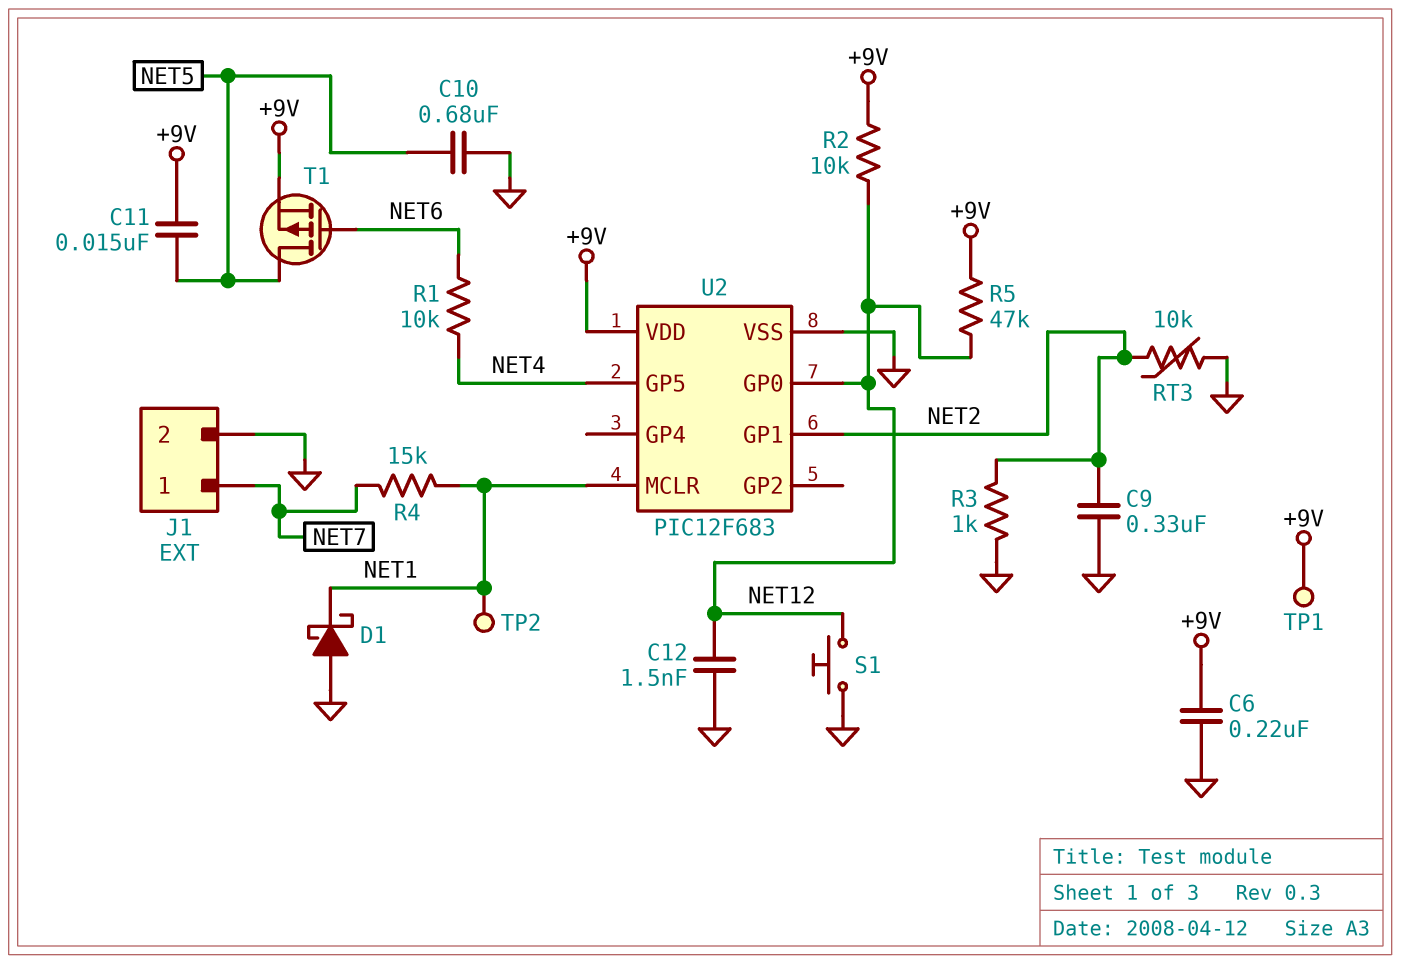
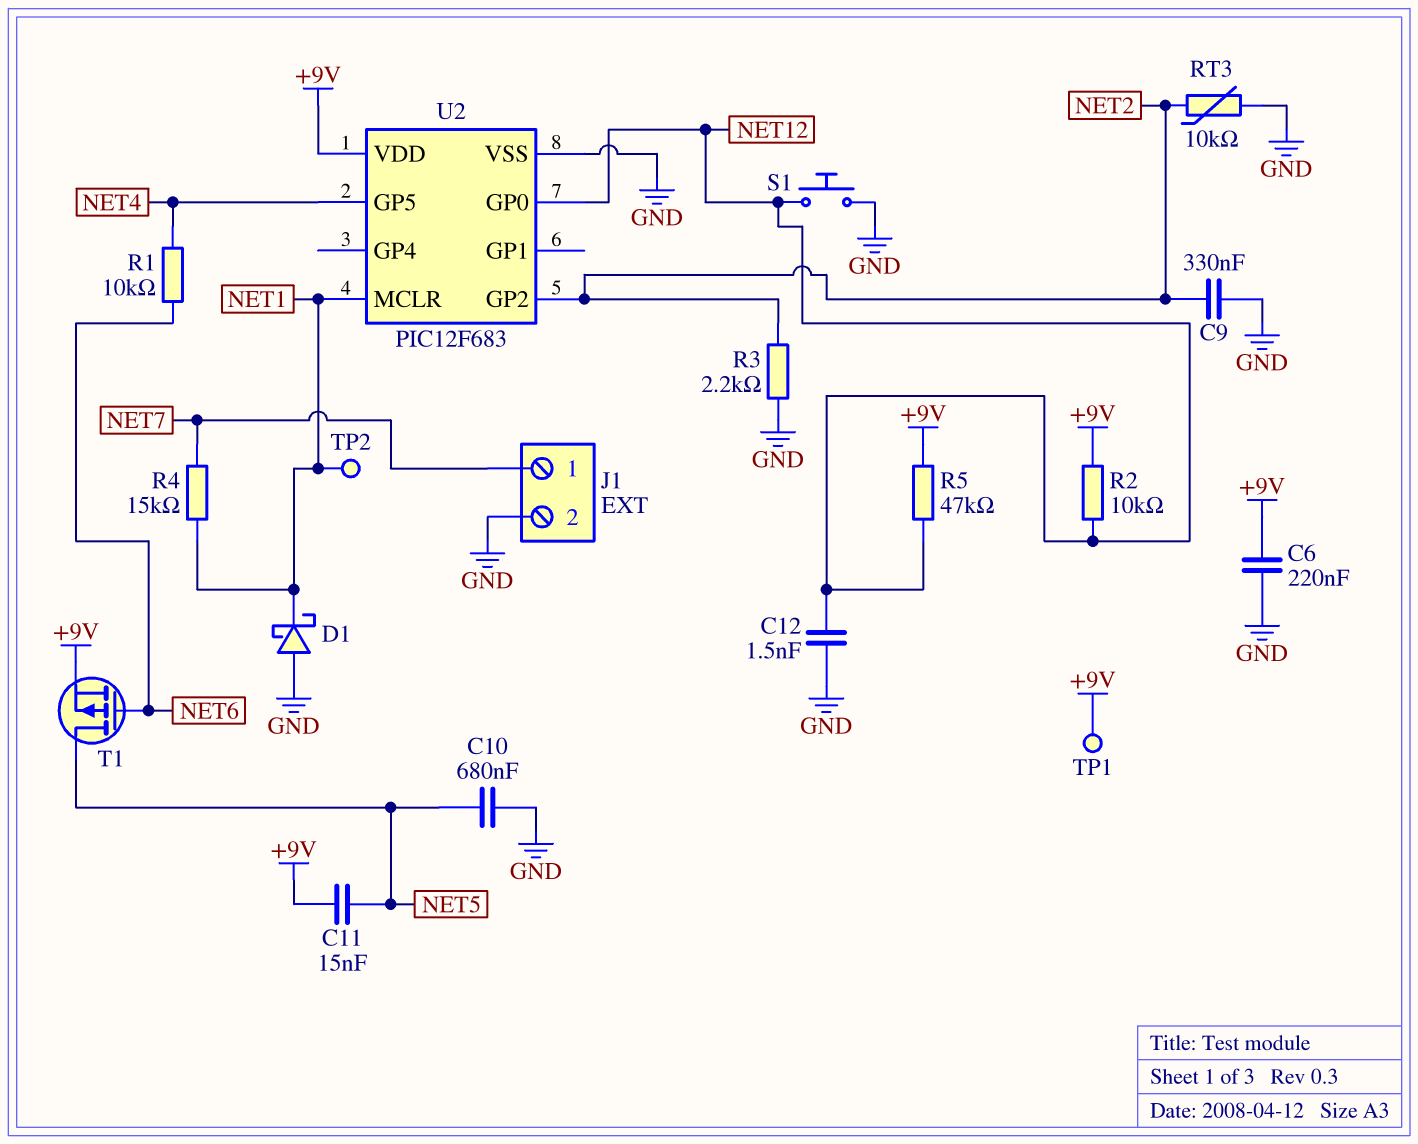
R3: 1k (GND, NET2) -> 2.2k (GND, NET2)
U2 pin GP1: NET2 -> none
U2 pin GP2: none -> NET2

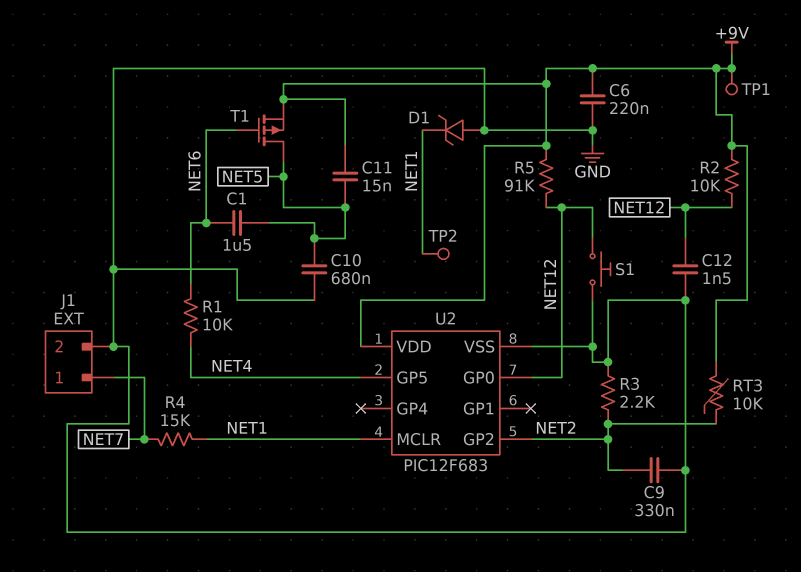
C1: none -> 1.5uF (NET5, NET6)
D1: schottky (A GND, K NET1) -> zener (A GND, K NET1)
R5: 47k (+9V, NET12) -> 91k (+9V, NET12)
RT3: 10k (GND, NET2) -> 10k (+9V, NET2)

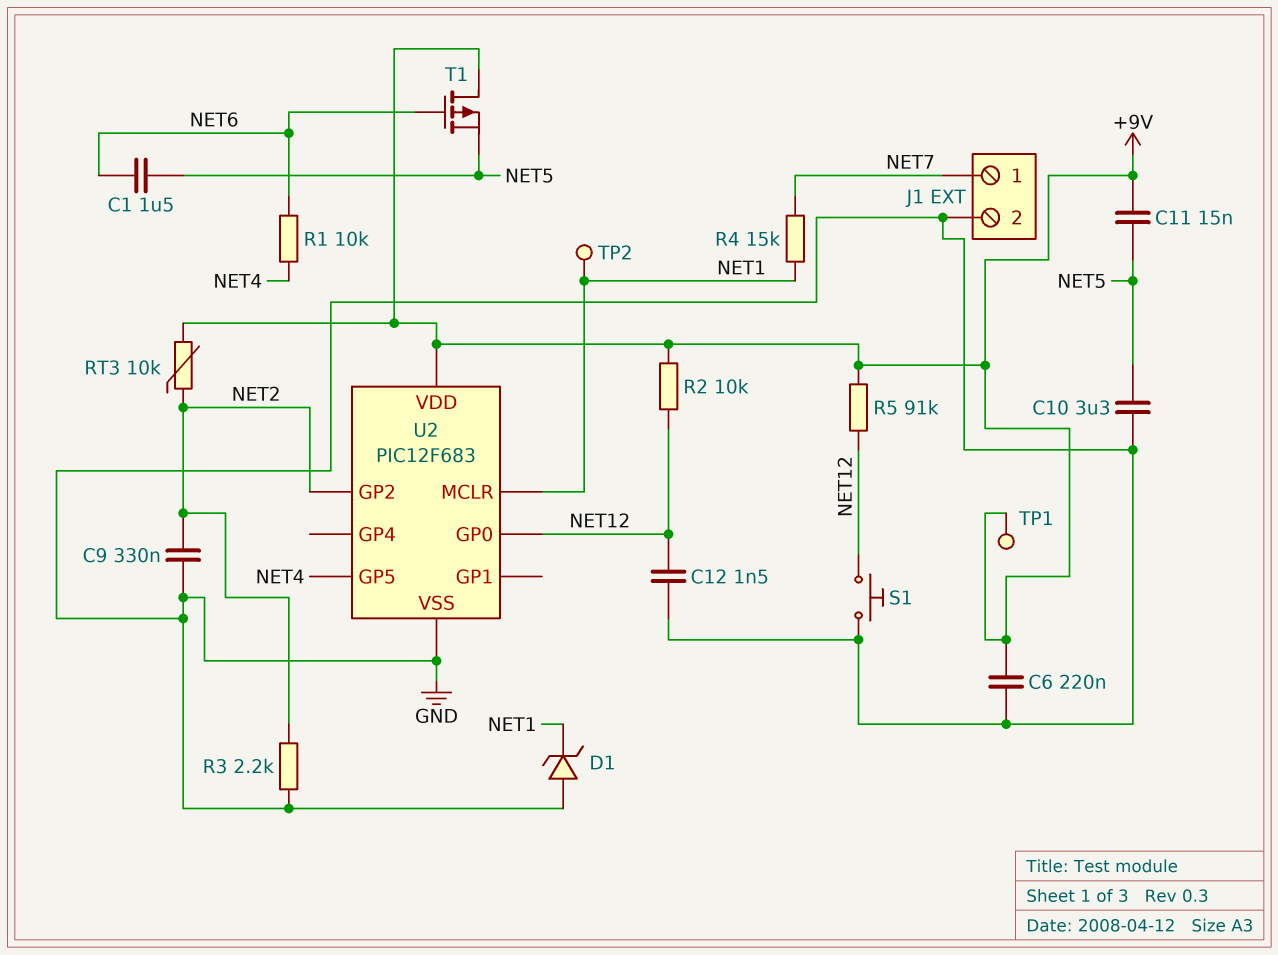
C10: 680nF (GND, NET5) -> 3.3uF (GND, NET5)
T1: PMOS (G NET6, D NET5, S +9V) -> PMOS (G NET6, D +9V, S NET5)

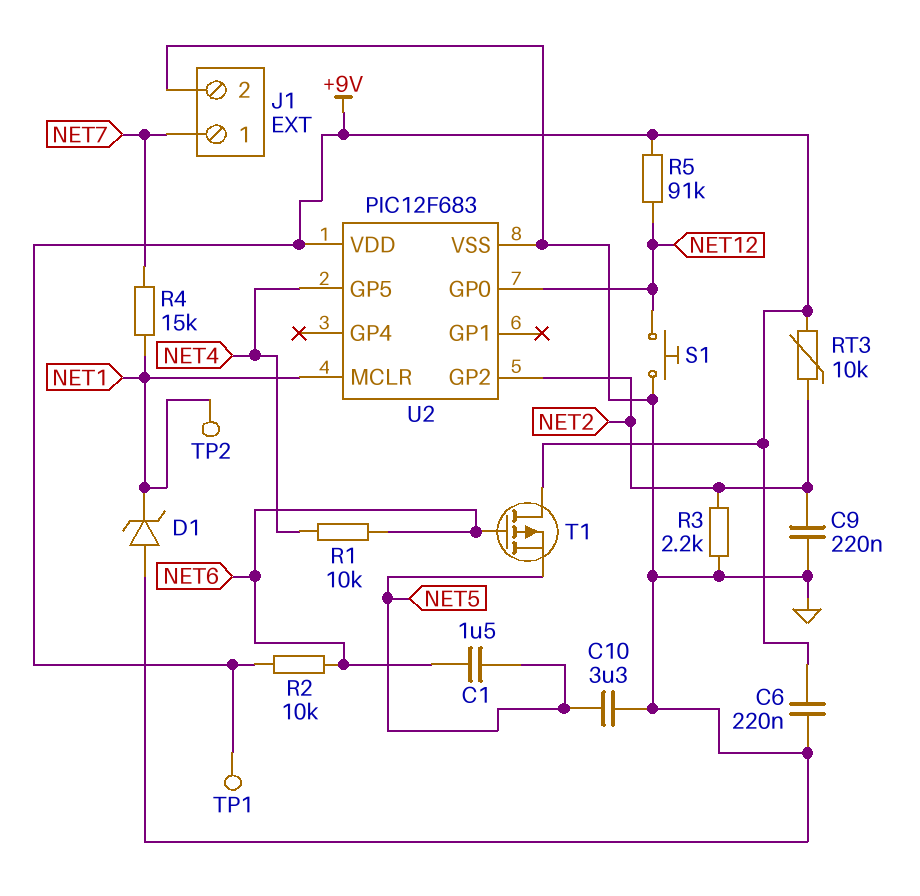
C9: 330nF (GND, NET2) -> 220nF (GND, NET2)
C11: 15nF (+9V, NET5) -> none
C12: 1.5nF (GND, NET12) -> none
R2: 10k (+9V, NET12) -> 10k (+9V, NET6)

